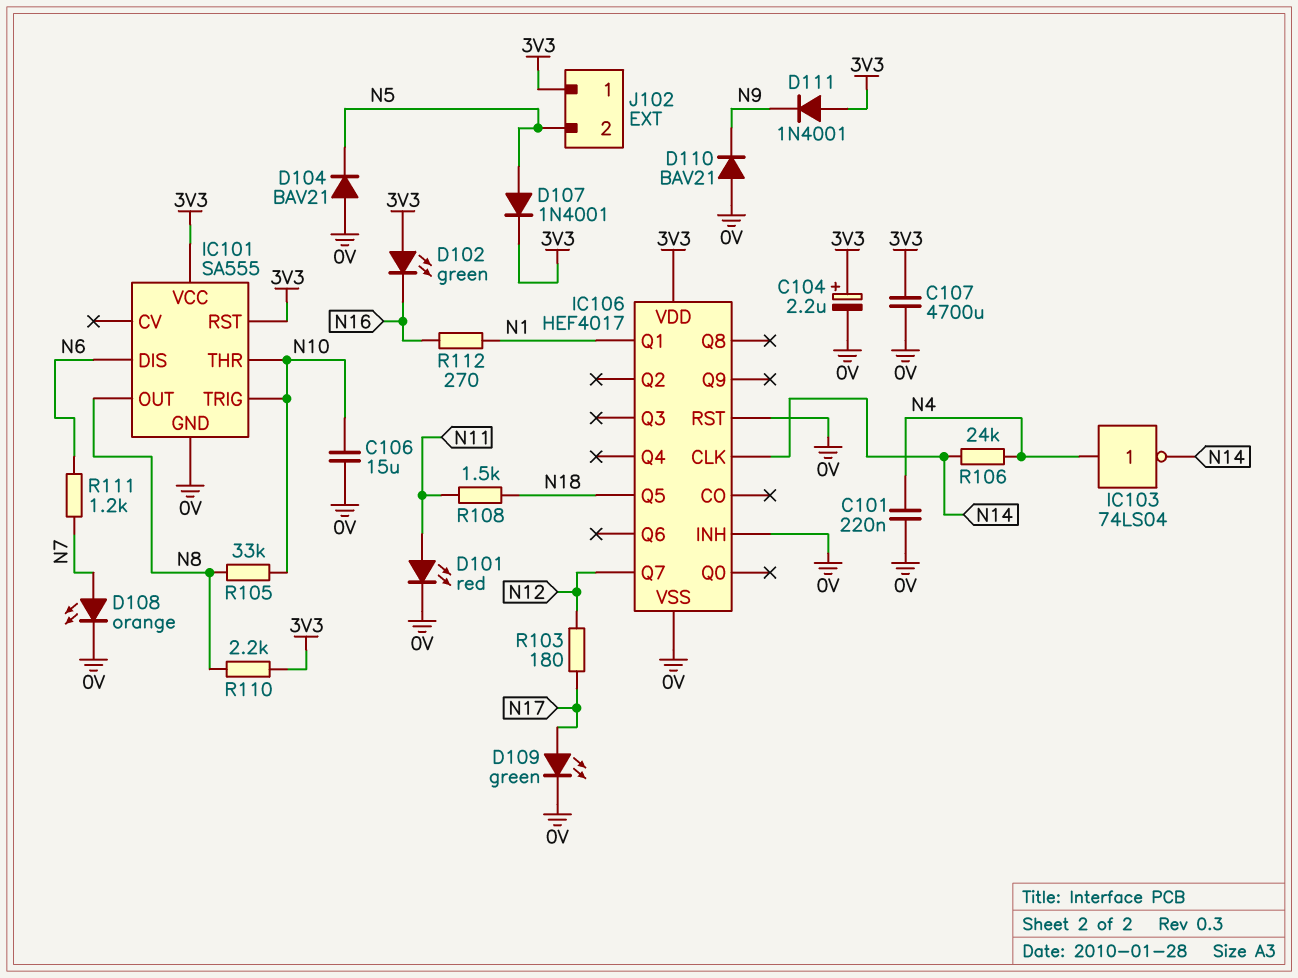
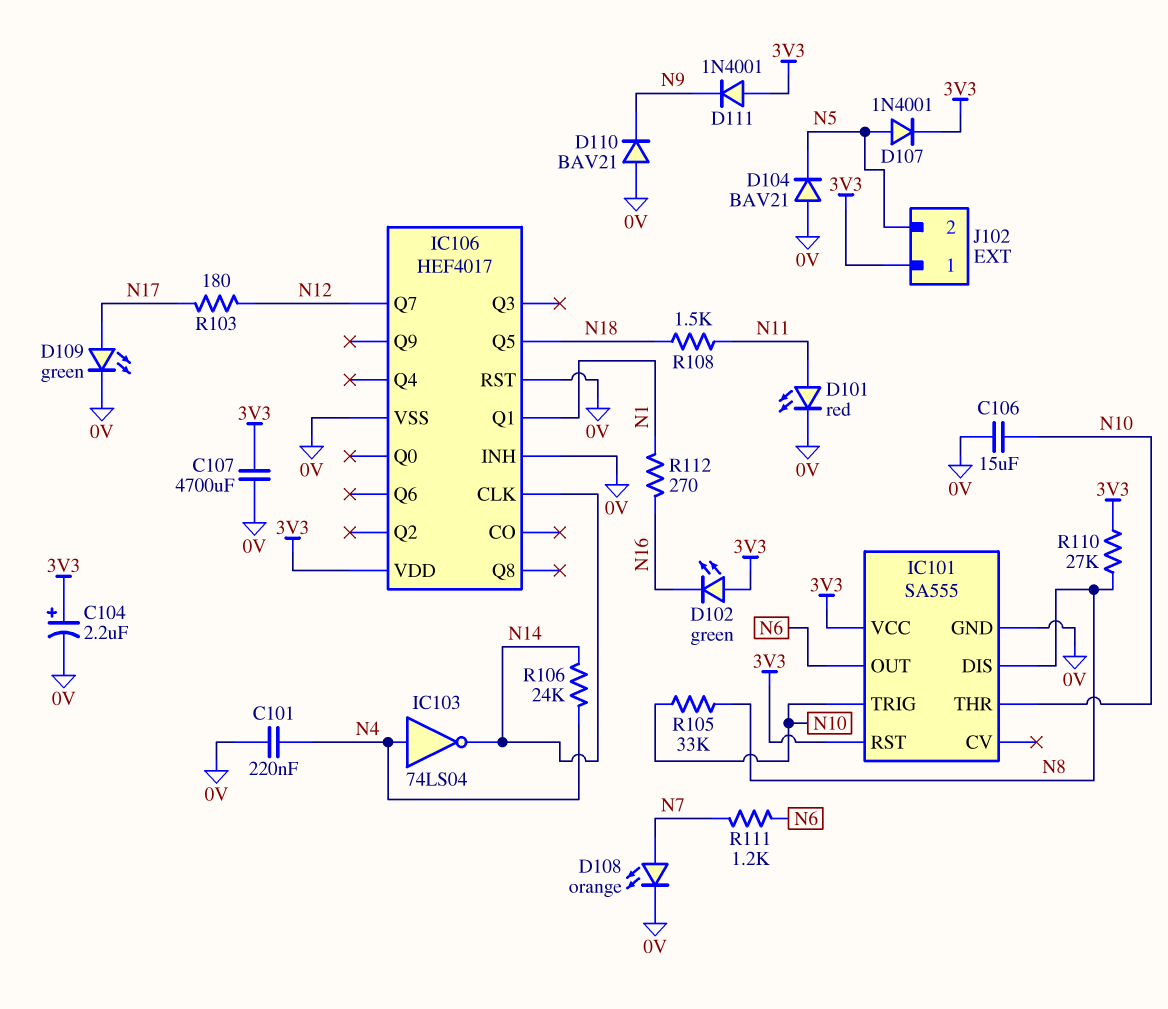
IC101 pin DIS: N6 -> N8
IC101 pin OUT: N8 -> N6
R110: 2.2k (3V3, N8) -> 27k (3V3, N8)

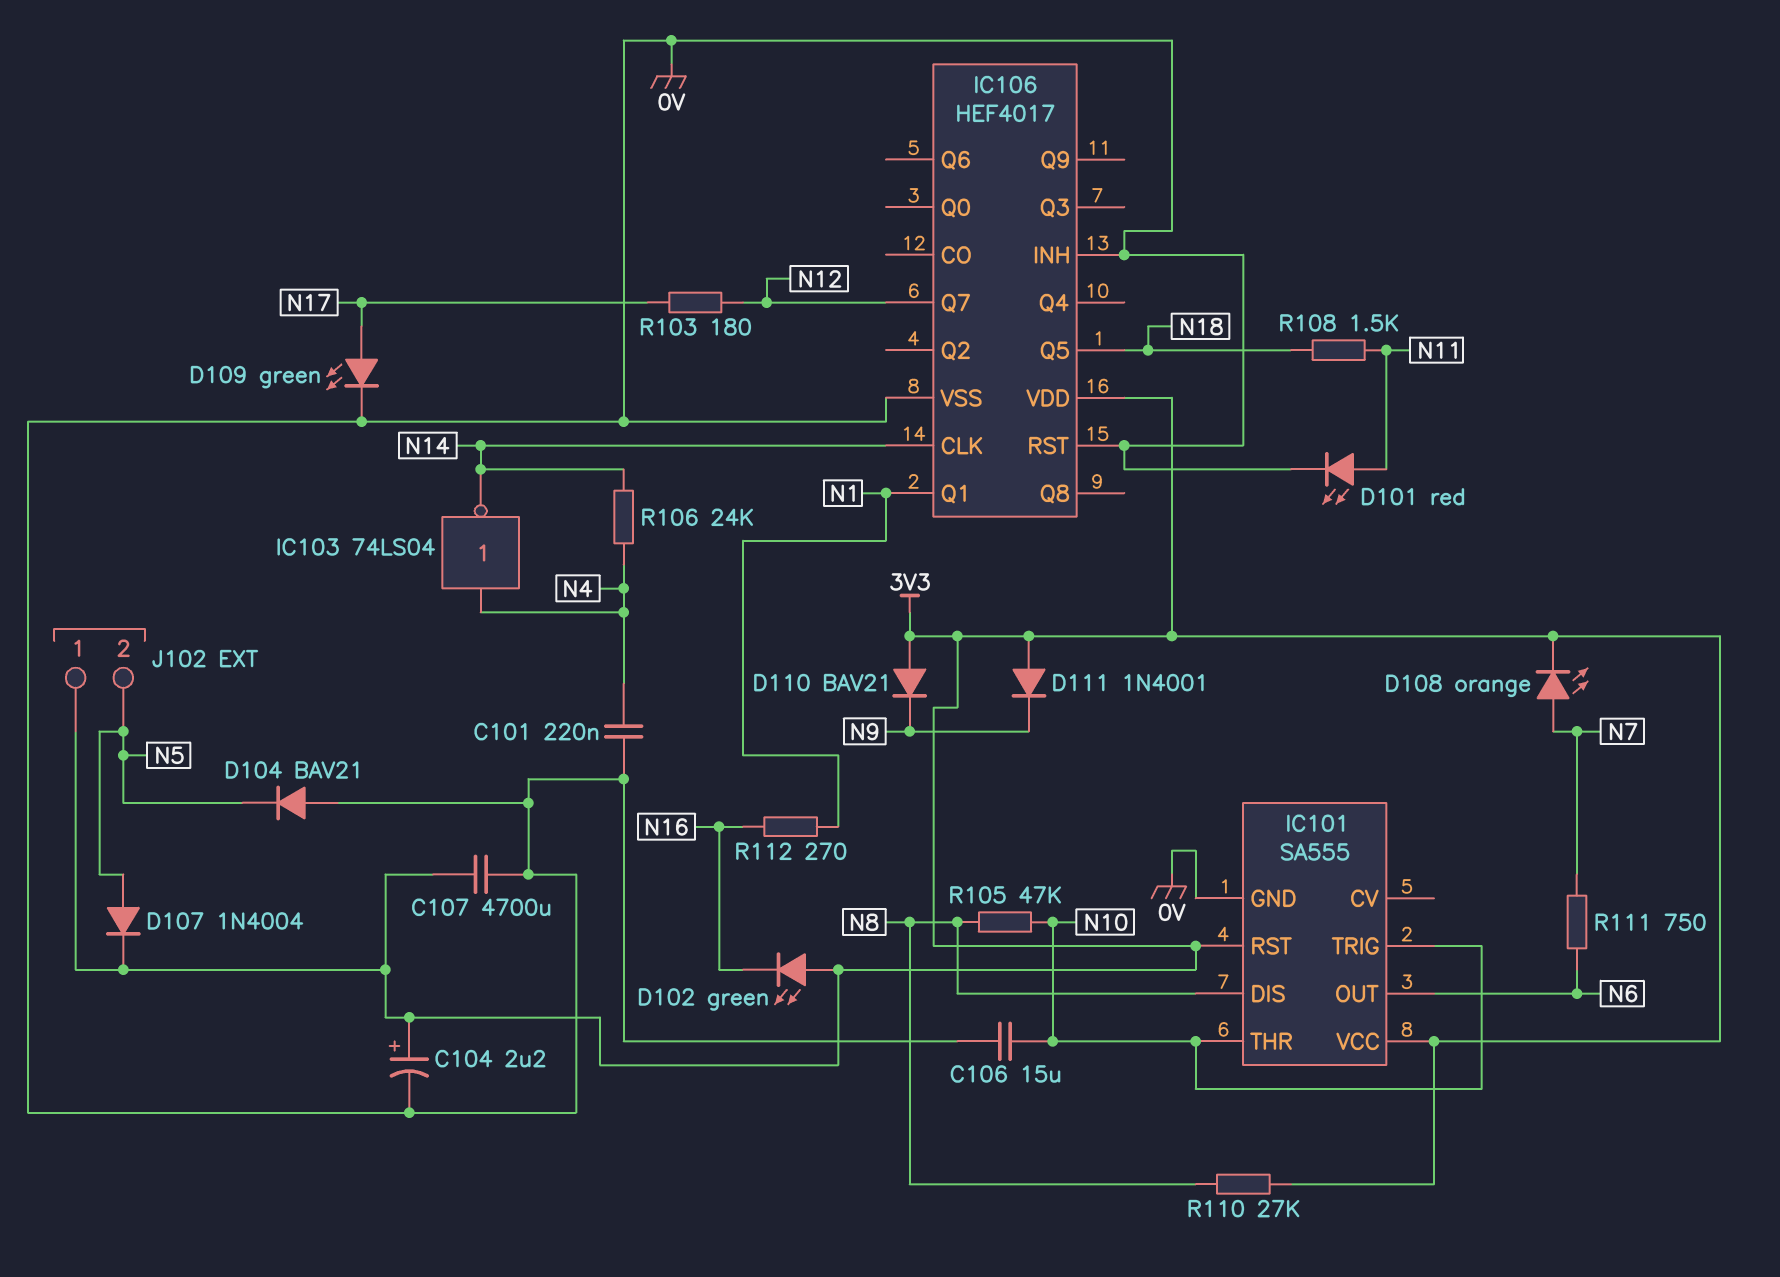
D107: diode 1N4001 (A N5, K 3V3) -> diode 1N4004 (A N5, K 3V3)
D108: LED orange (A N7, K 0V) -> LED orange (A N7, K 3V3)
D110: diode BAV21 (A 0V, K N9) -> diode BAV21 (A 3V3, K N9)
R105: 33k (N8, N10) -> 47k (N8, N10)
R111: 1.2k (N6, N7) -> 750 (N6, N7)

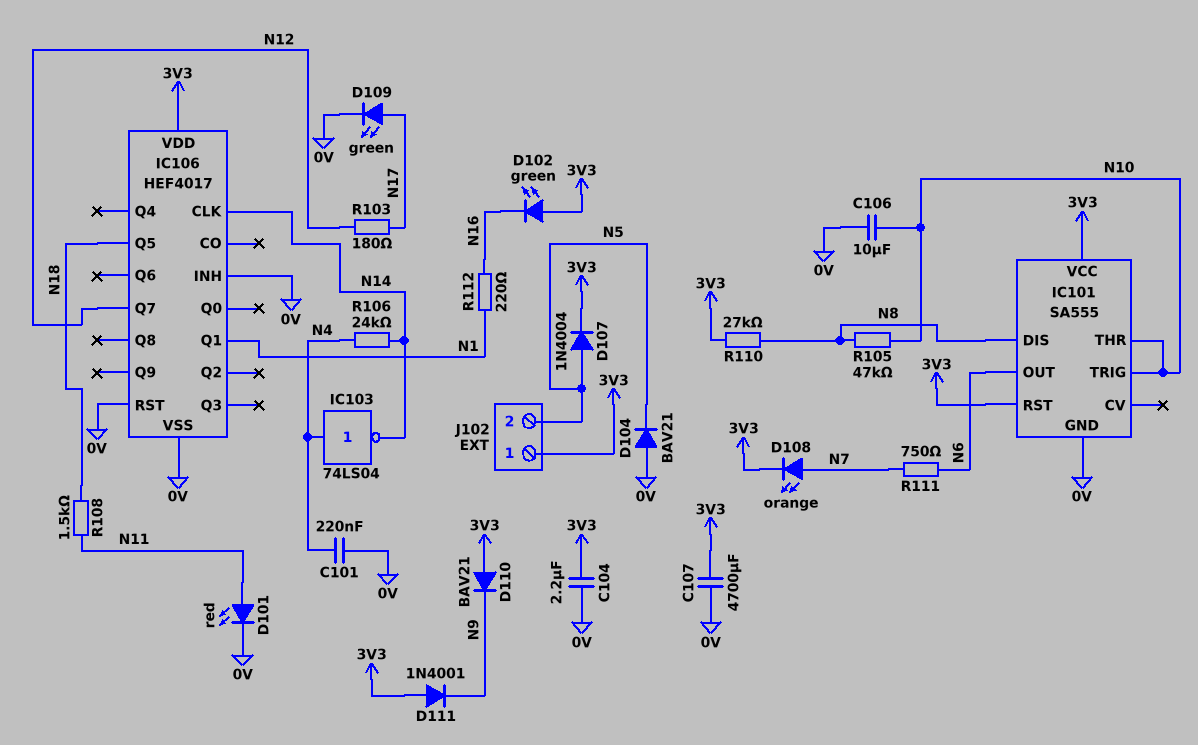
C104: 2.2uF (plus 3V3, minus 0V) -> 2.2uF (0V, 3V3)
C106: 15uF (0V, N10) -> 10uF (0V, N10)
R112: 270 (N1, N16) -> 220 (N1, N16)

